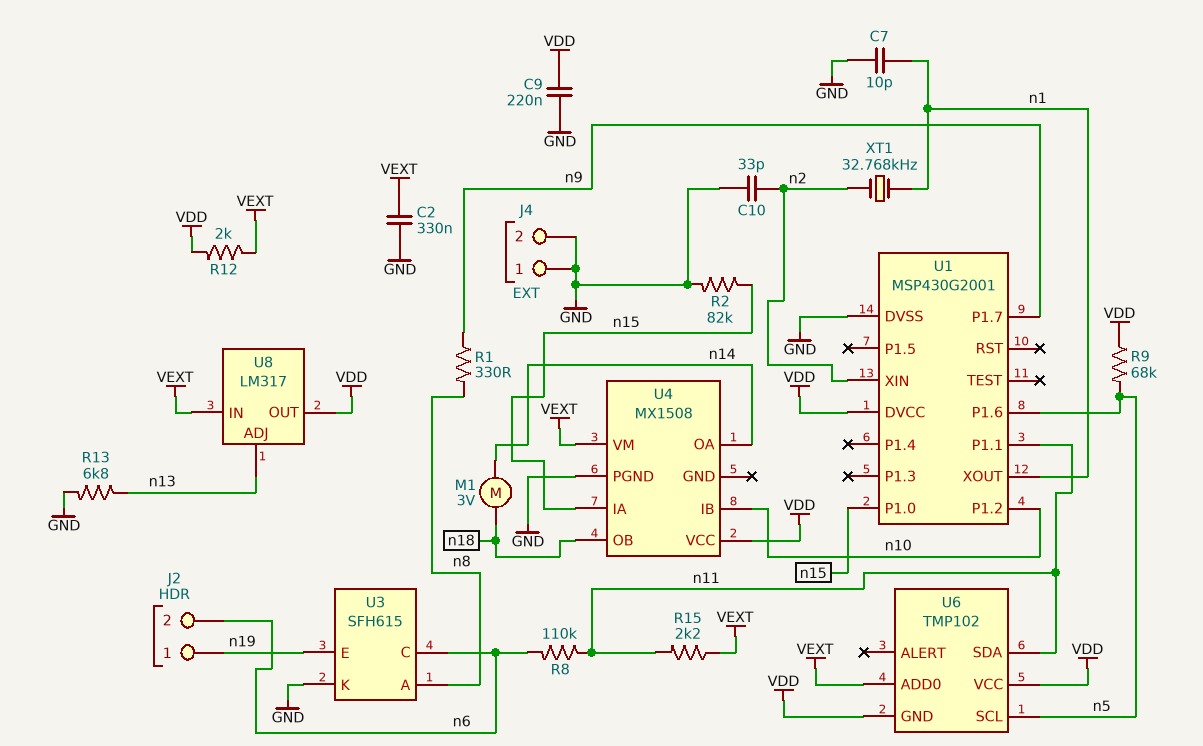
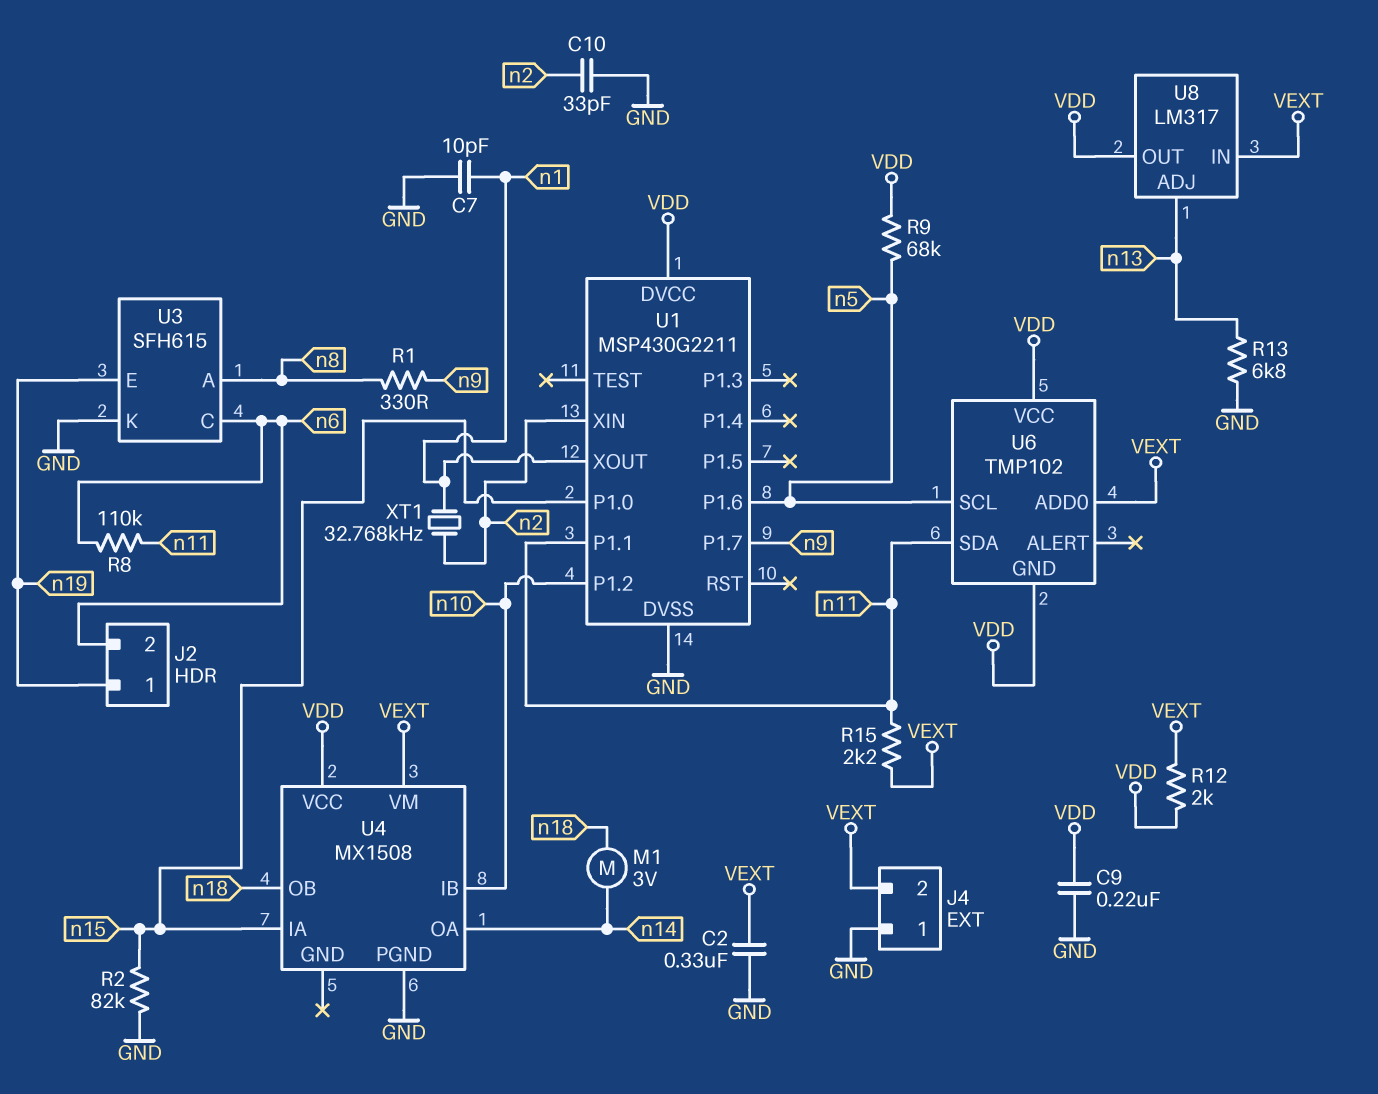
J4 pin 2: GND -> VEXT
U1: MSP430G2001 -> MSP430G2211

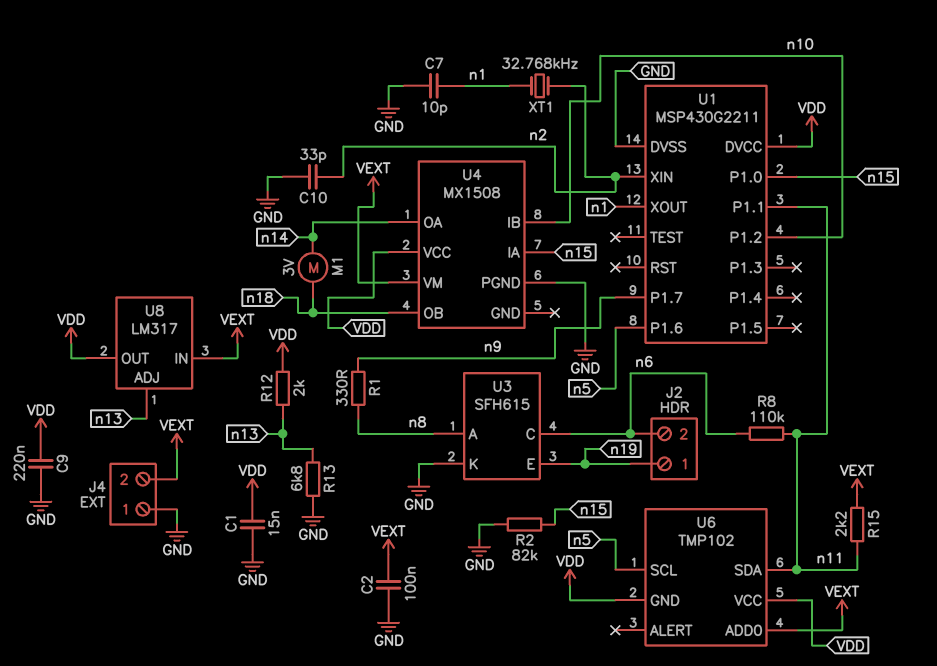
C1: none -> 15nF (GND, VDD)
C2: 330nF (GND, VEXT) -> 100nF (GND, VEXT)
R9: 68k (VDD, n5) -> none
R12: 2k (VDD, VEXT) -> 2k (VDD, n13)

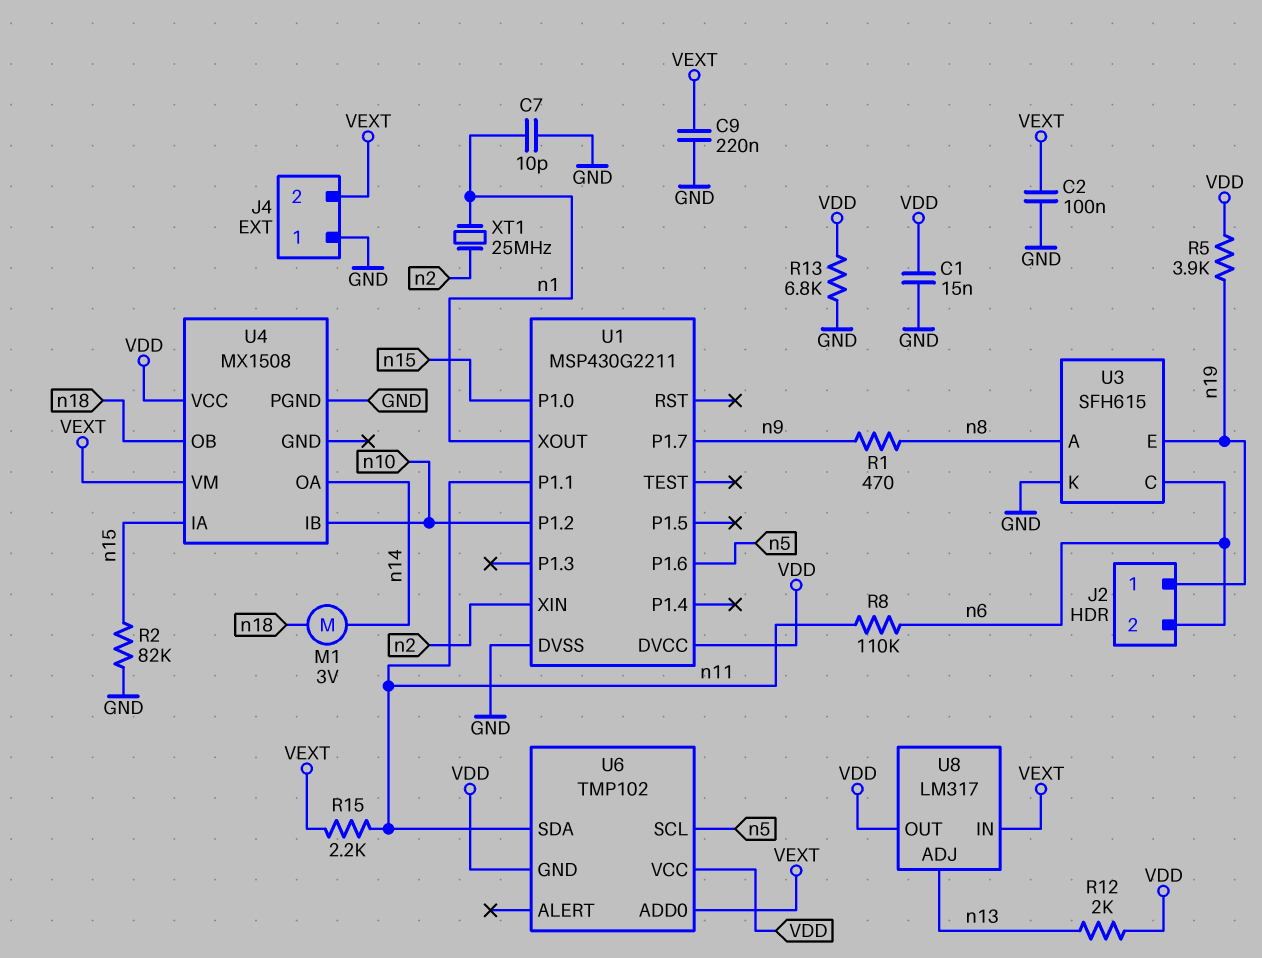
C9: 220nF (GND, VDD) -> 220nF (GND, VEXT)
C10: 33pF (GND, n2) -> none
R1: 330 (n8, n9) -> 470 (n8, n9)
R5: none -> 3.9k (VDD, n19)
R13: 6.8k (GND, n13) -> 6.8k (GND, VDD)
XT1: 32.768kHz (n1, n2) -> 25MHz (n1, n2)

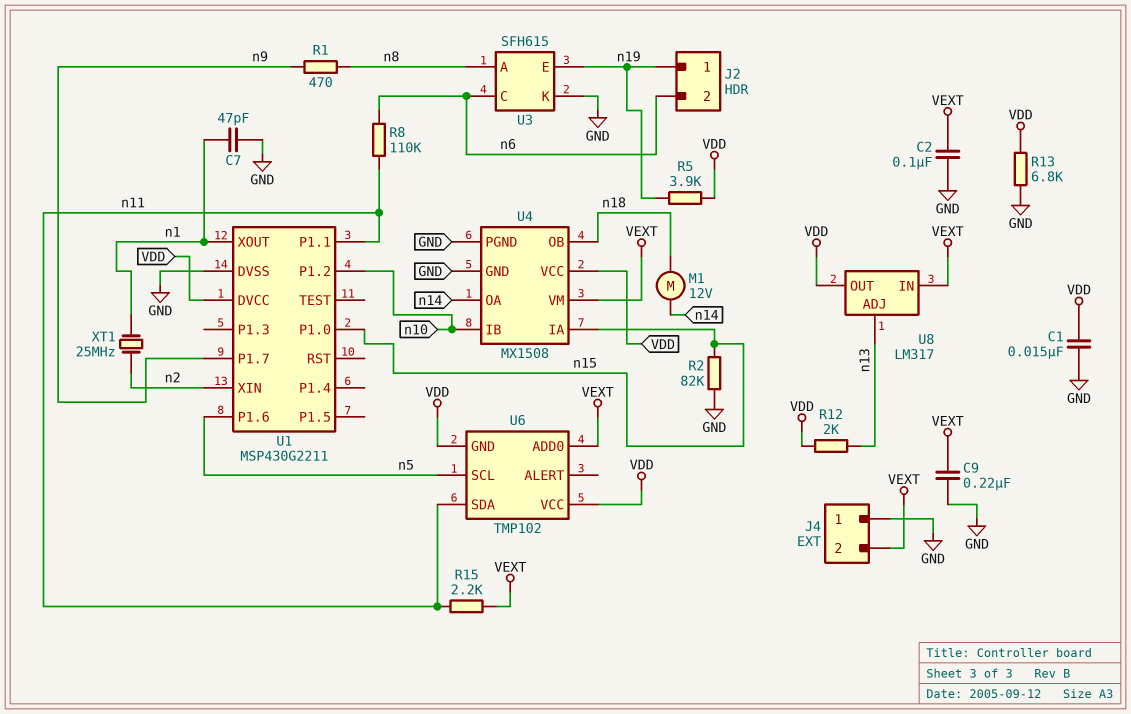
C7: 10pF (GND, n1) -> 47pF (GND, n1)
M1: motor 3V (n14, n18) -> motor 12V (n14, n18)
U4 pin GND: none -> GND

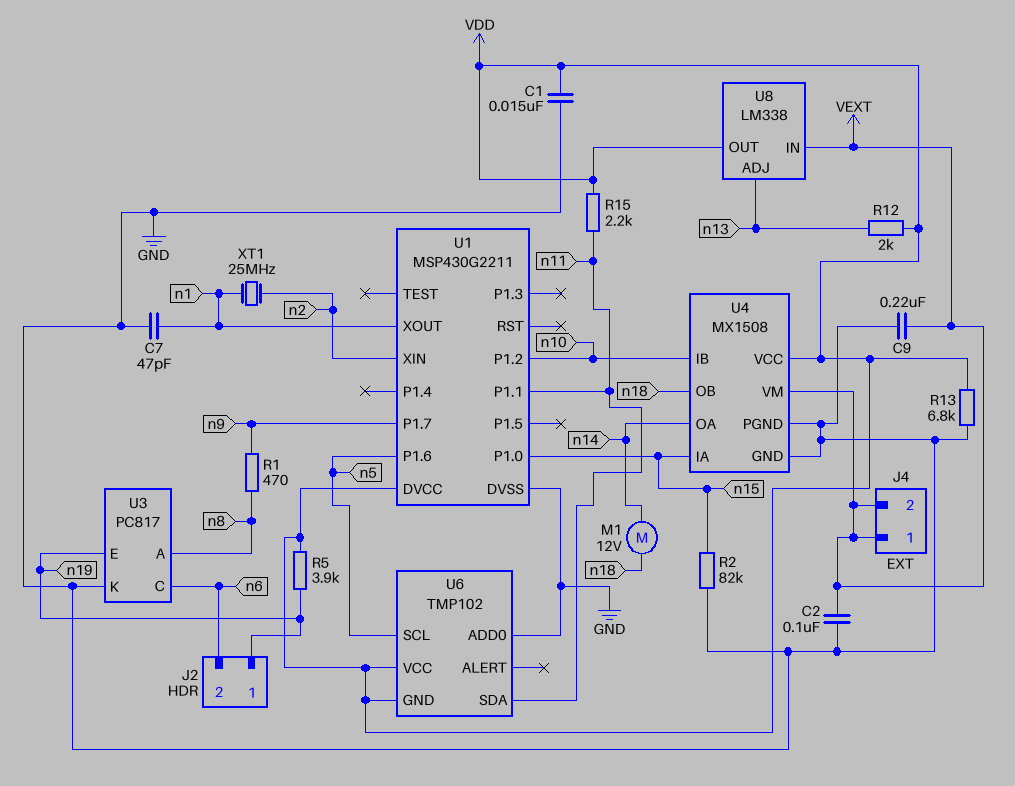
J4 pin 1: GND -> VEXT
R8: 110k (n6, n11) -> none
R15: 2.2k (VEXT, n11) -> 2.2k (VDD, n11)
U3: SFH615 -> PC817
U6 pin ADD0: VEXT -> GND
U8: LM317 -> LM338

